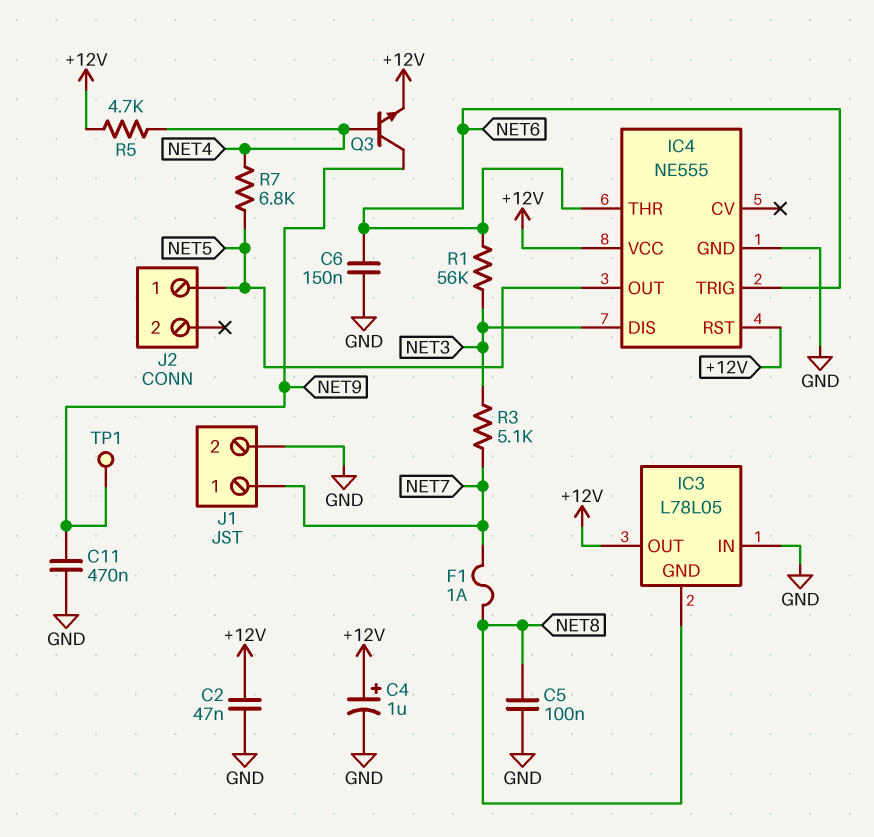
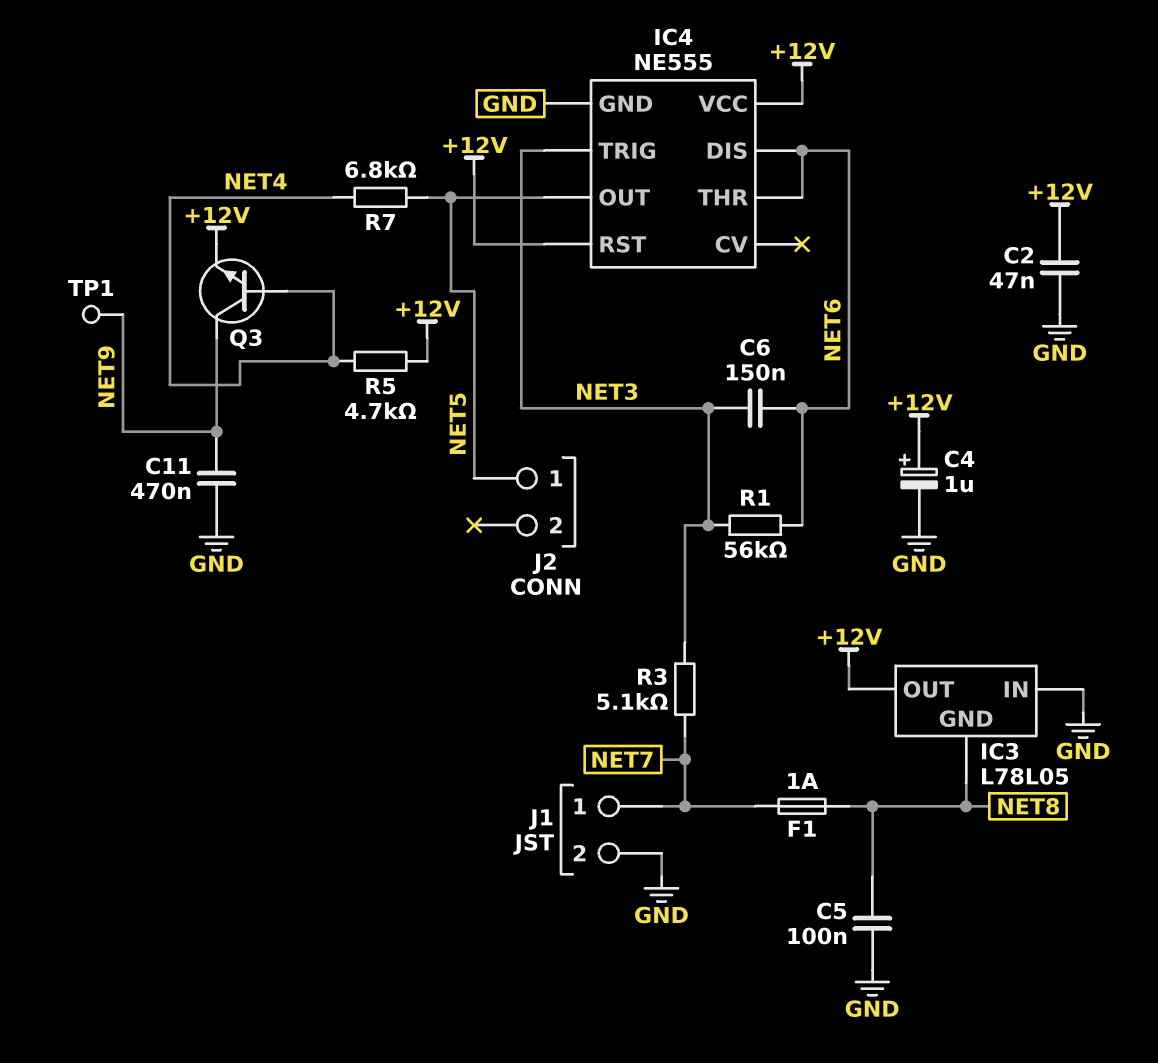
C6: 150nF (GND, NET6) -> 150nF (NET3, NET6)
IC4 pin DIS: NET3 -> NET6
IC4 pin TRIG: NET6 -> NET3

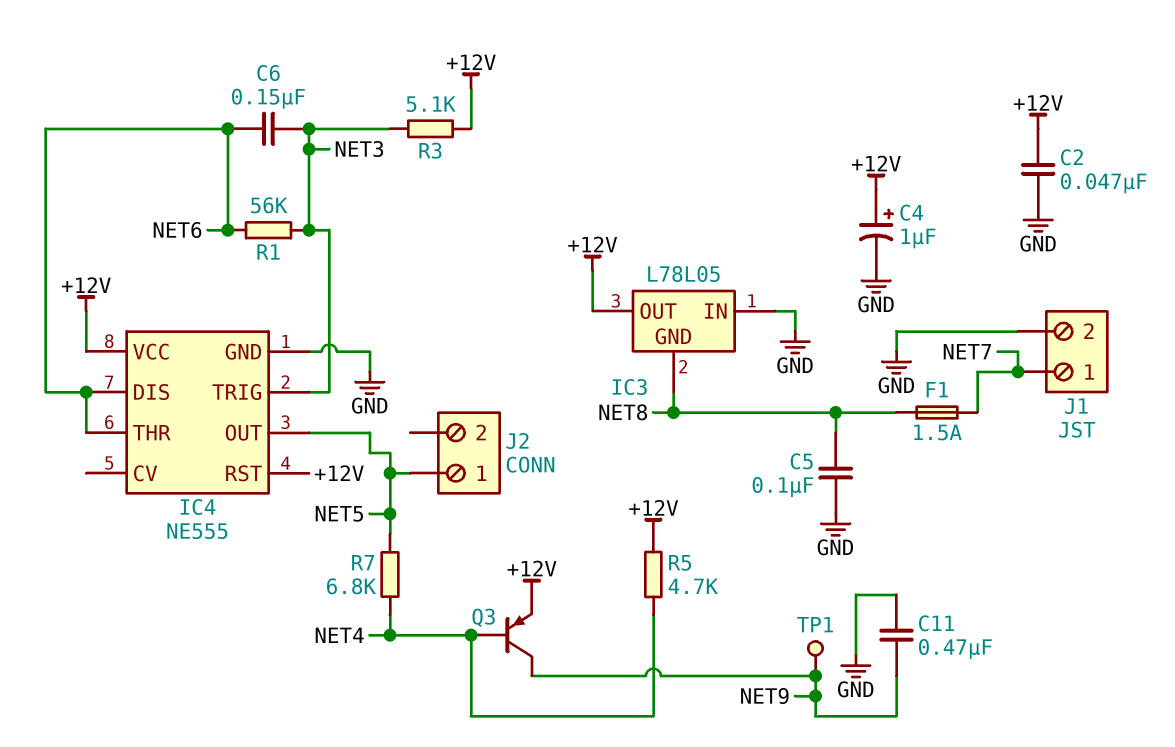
F1: 1A (NET7, NET8) -> 1.5A (NET7, NET8)
Q3: NPN (B NET4, C NET9, E +12V) -> PNP (B NET4, C NET9, E +12V)
R3: 5.1k (NET3, NET7) -> 5.1k (+12V, NET3)

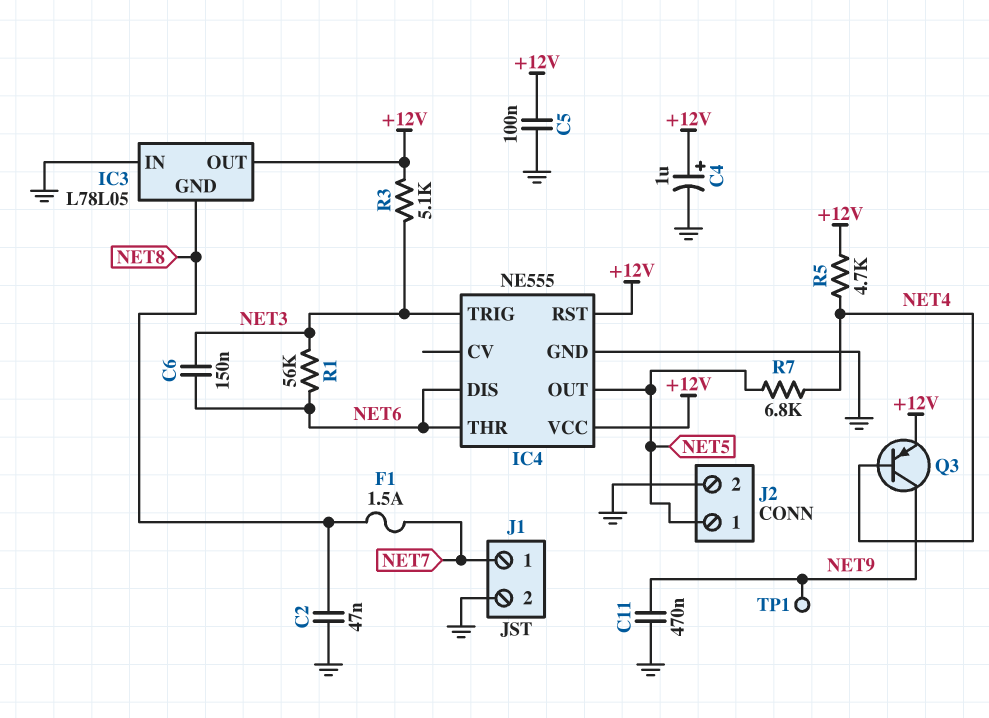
C2: 47nF (+12V, GND) -> 47nF (GND, NET8)
C5: 100nF (GND, NET8) -> 100nF (+12V, GND)
J2 pin 2: none -> GND

